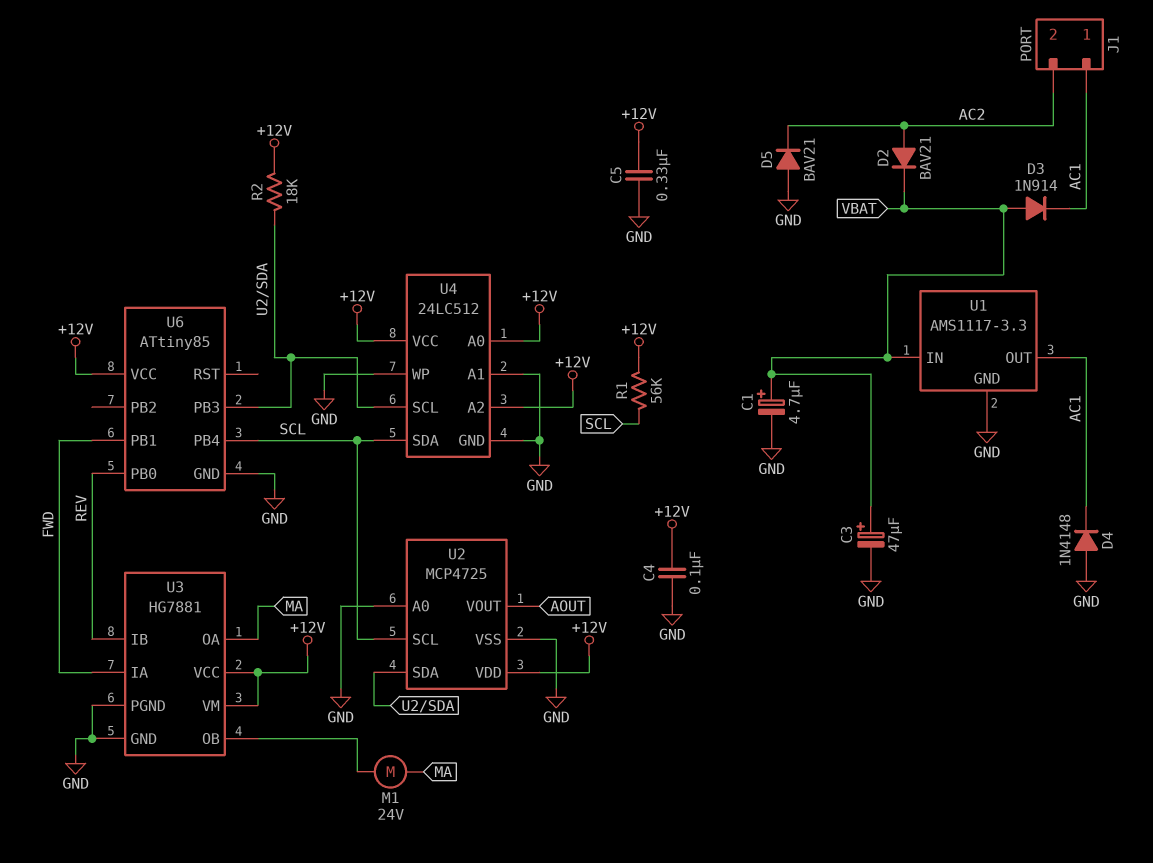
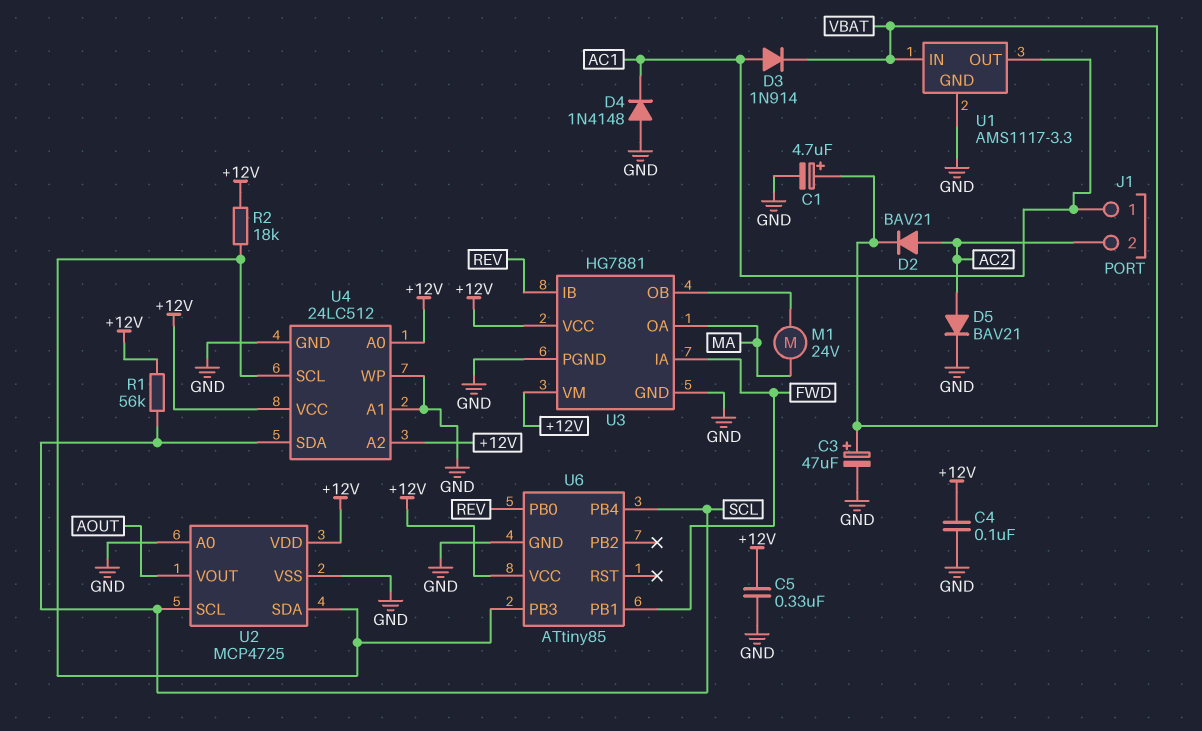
D3: diode 1N914 (A VBAT, K AC1) -> diode 1N914 (A AC1, K VBAT)
D5: diode BAV21 (A GND, K AC2) -> diode BAV21 (A AC2, K GND)

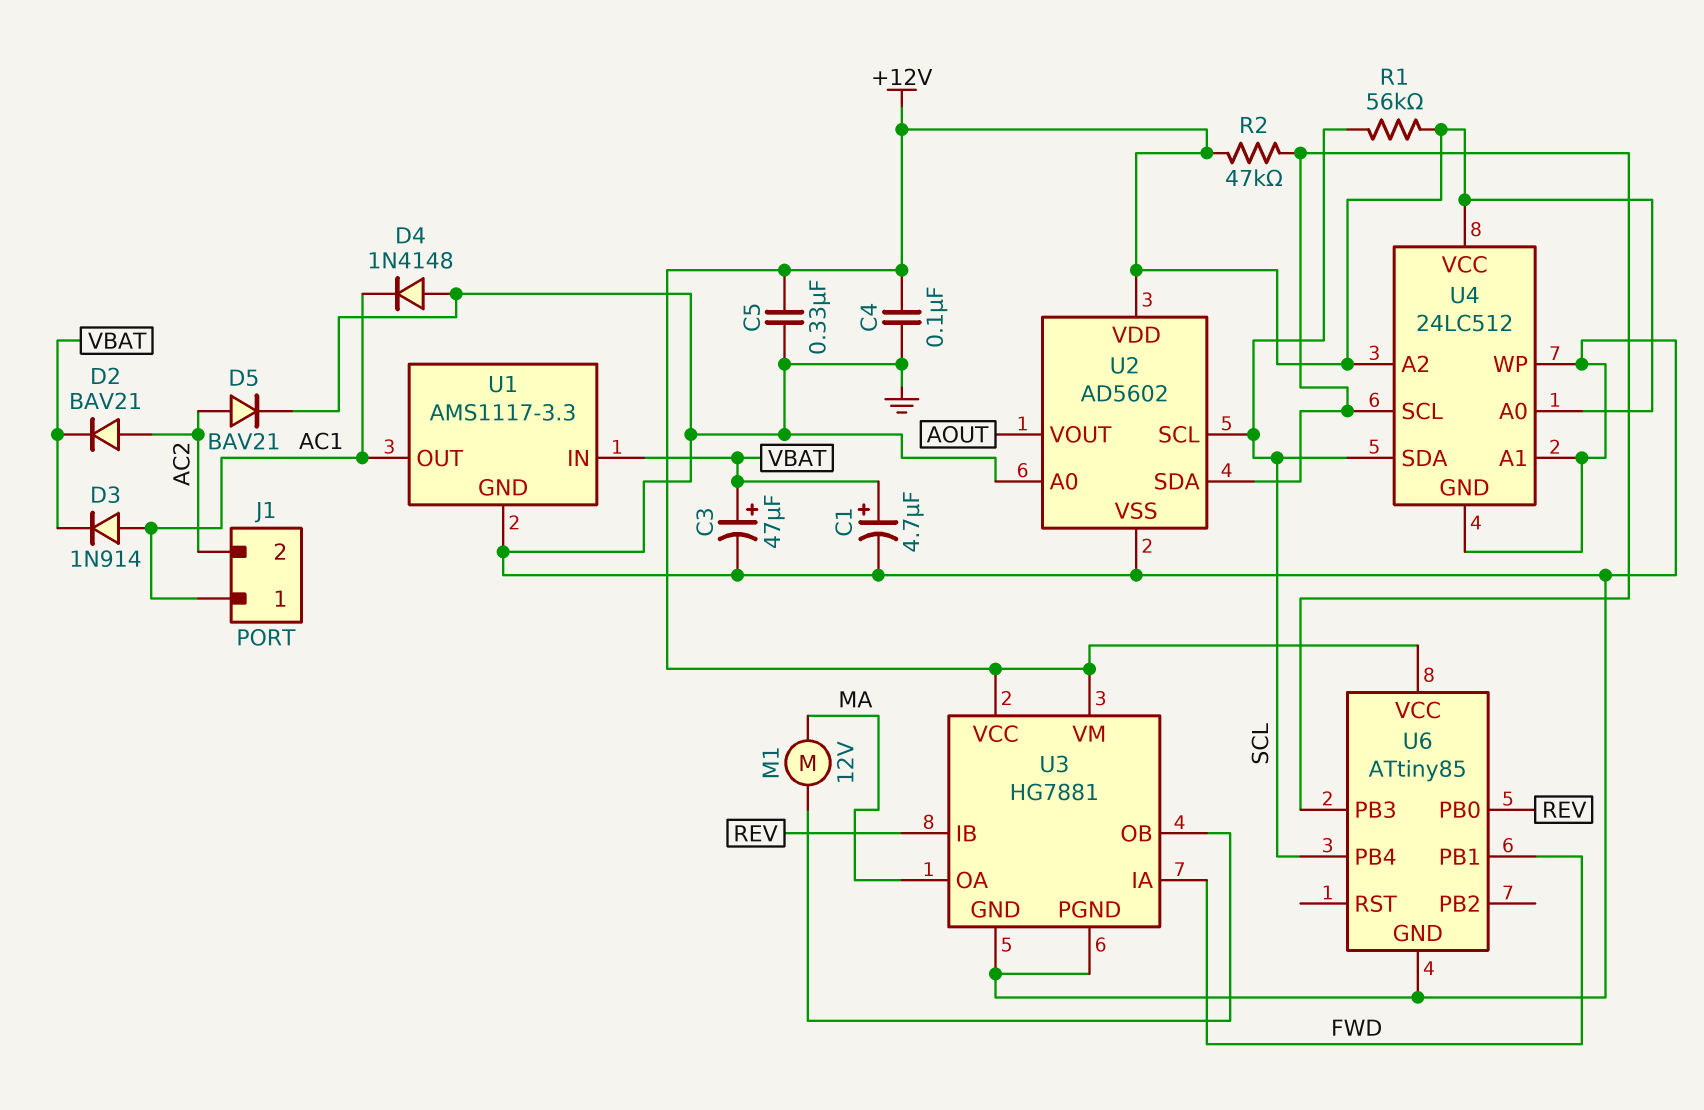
M1: motor 24V (MA, U3/OB) -> motor 12V (MA, U3/OB)
R2: 18k (+12V, U2/SDA) -> 47k (+12V, U2/SDA)
U2: MCP4725 -> AD5602

